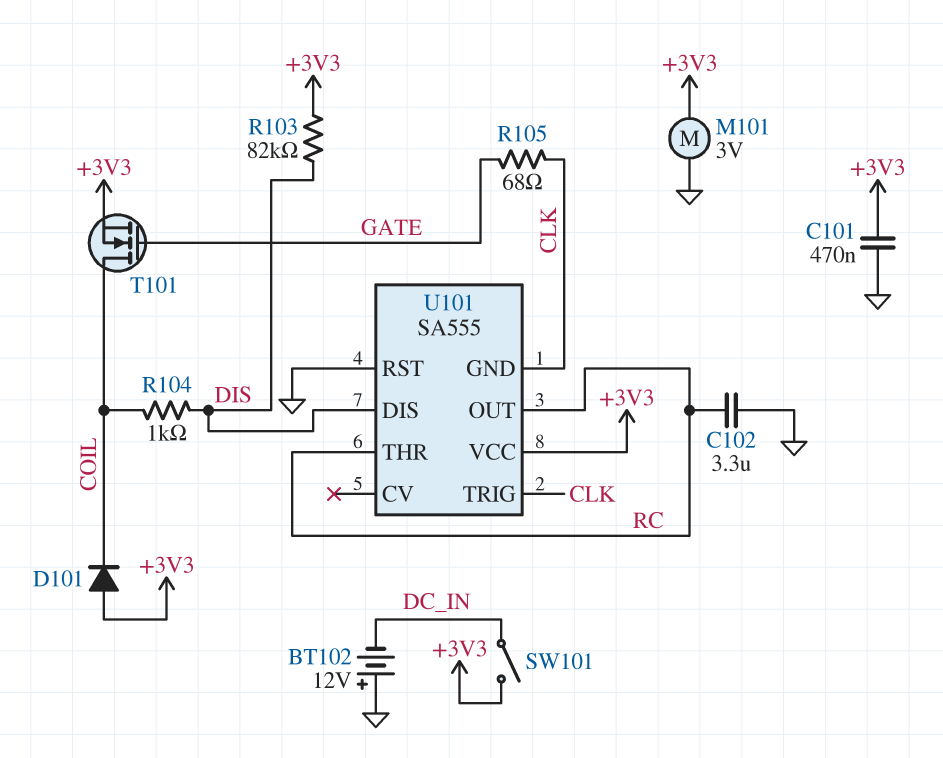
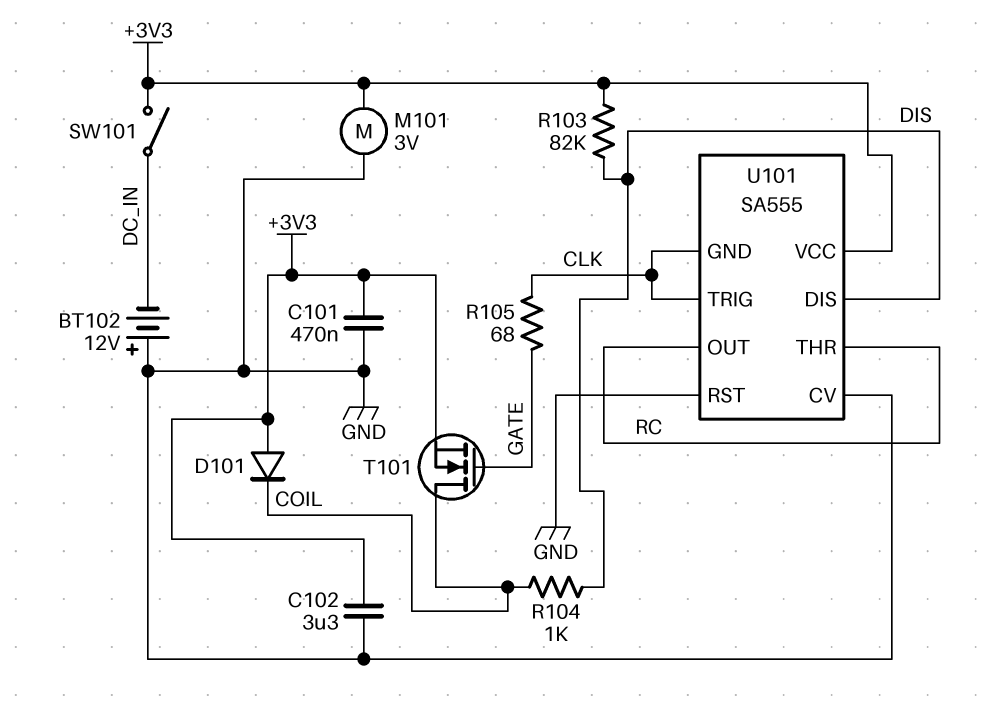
C102: 3.3uF (GND, RC) -> 3.3uF (+3V3, GND)
U101 pin CV: none -> GND

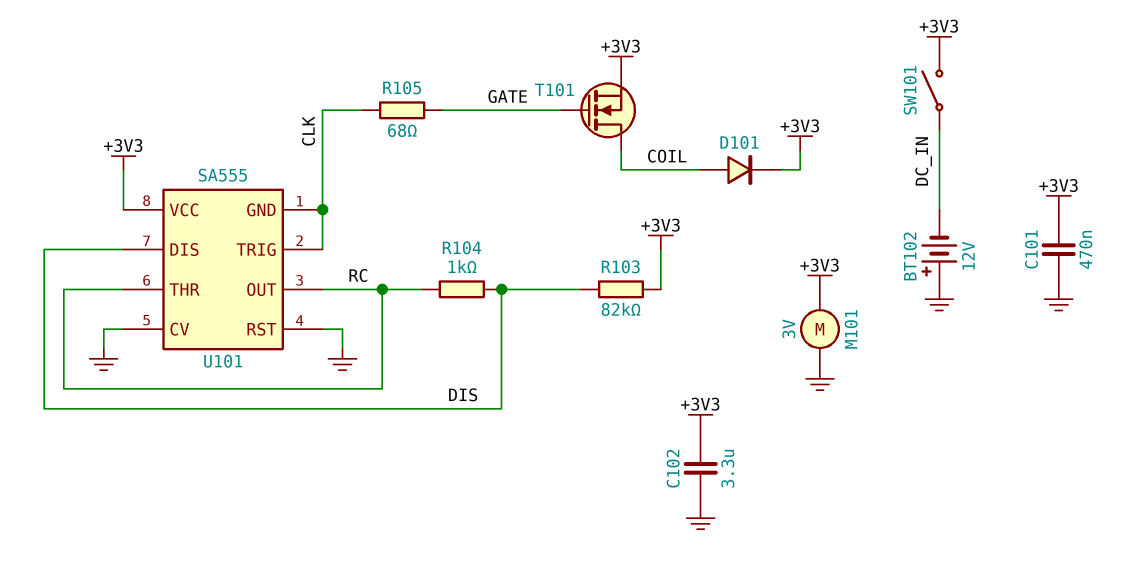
D101: diode (A +3V3, K COIL) -> diode (A COIL, K +3V3)
R104: 1k (COIL, DIS) -> 1k (DIS, RC)

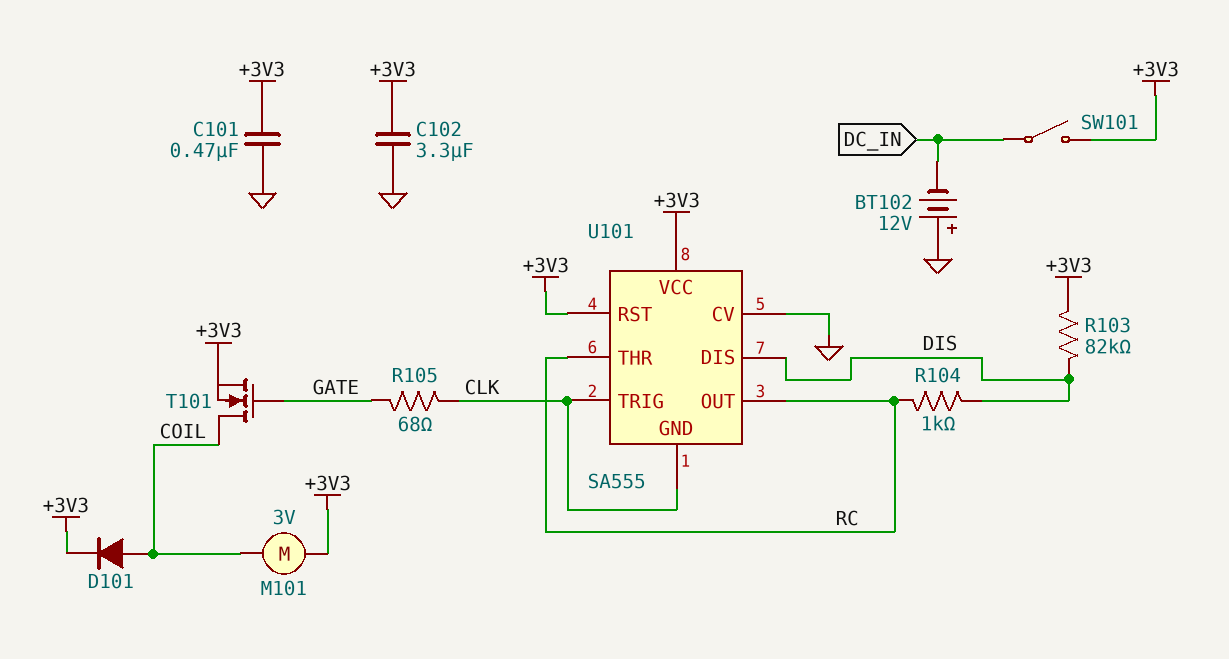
M101: motor 3V (+3V3, GND) -> motor 3V (+3V3, COIL)
U101 pin RST: GND -> +3V3

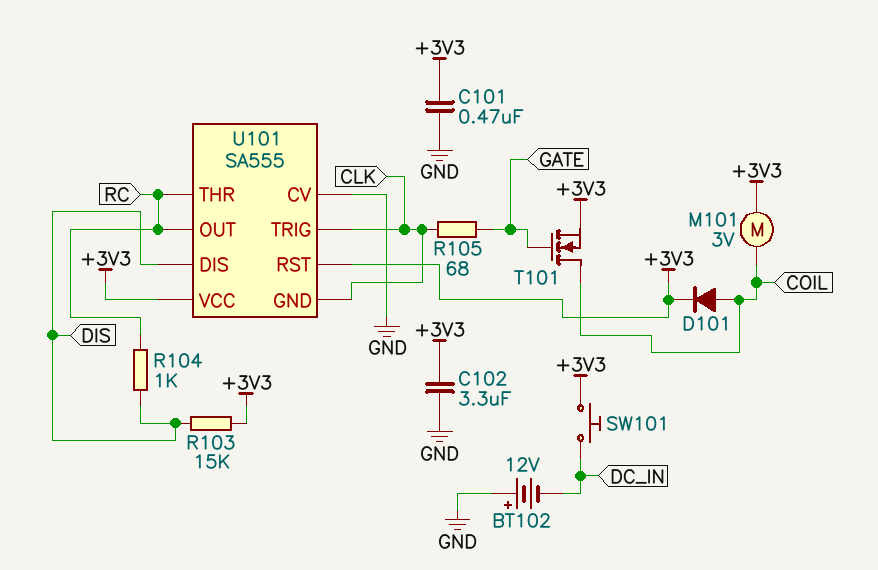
R103: 82k (+3V3, DIS) -> 15k (+3V3, DIS)
SW101: switch (+3V3, DC_IN) -> button (+3V3, DC_IN)

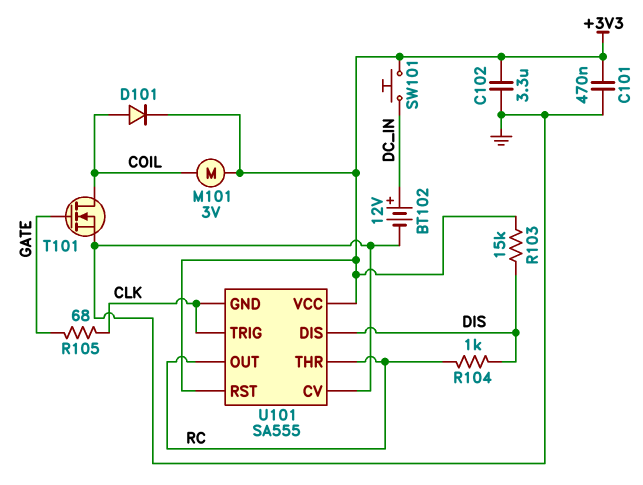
BT102: 12V (plus GND, minus DC_IN) -> 12V (plus DC_IN, minus GND)
T101: NMOS (G GATE, D COIL, S +3V3) -> NMOS (G GATE, D COIL, S GND)

